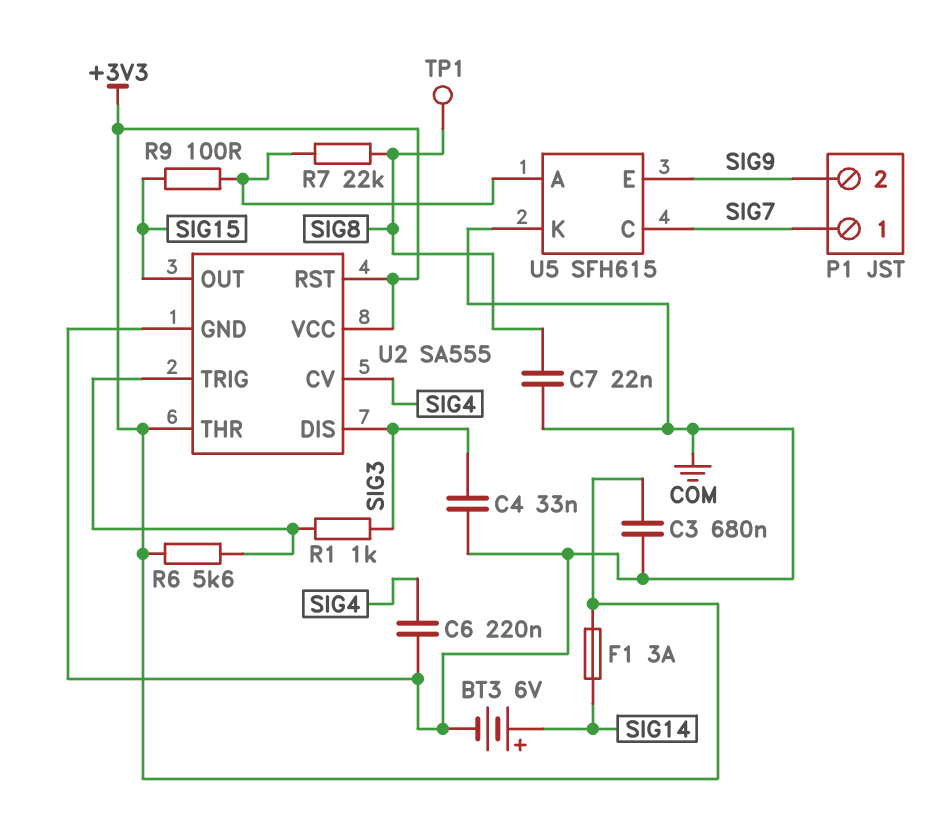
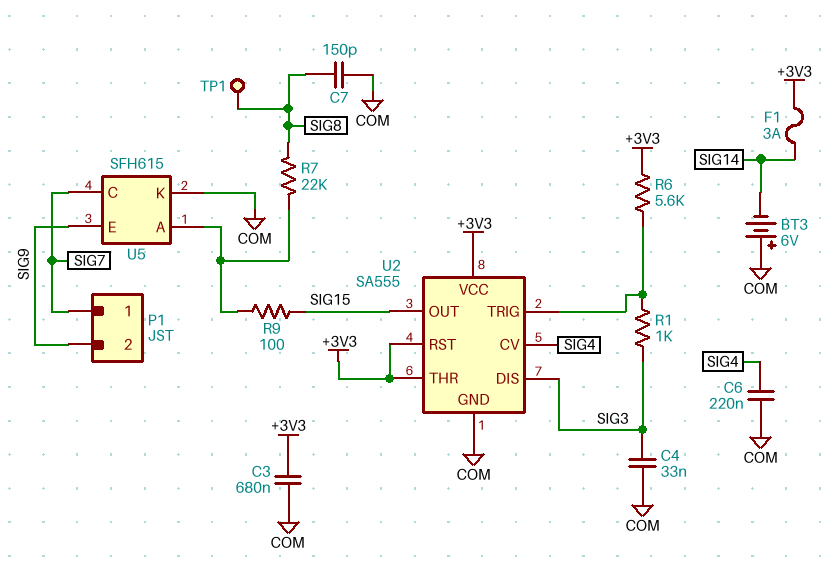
BT3: 6V (plus SIG14, minus COM) -> 6V (plus COM, minus SIG14)
C7: 22nF (COM, SIG8) -> 150pF (COM, SIG8)

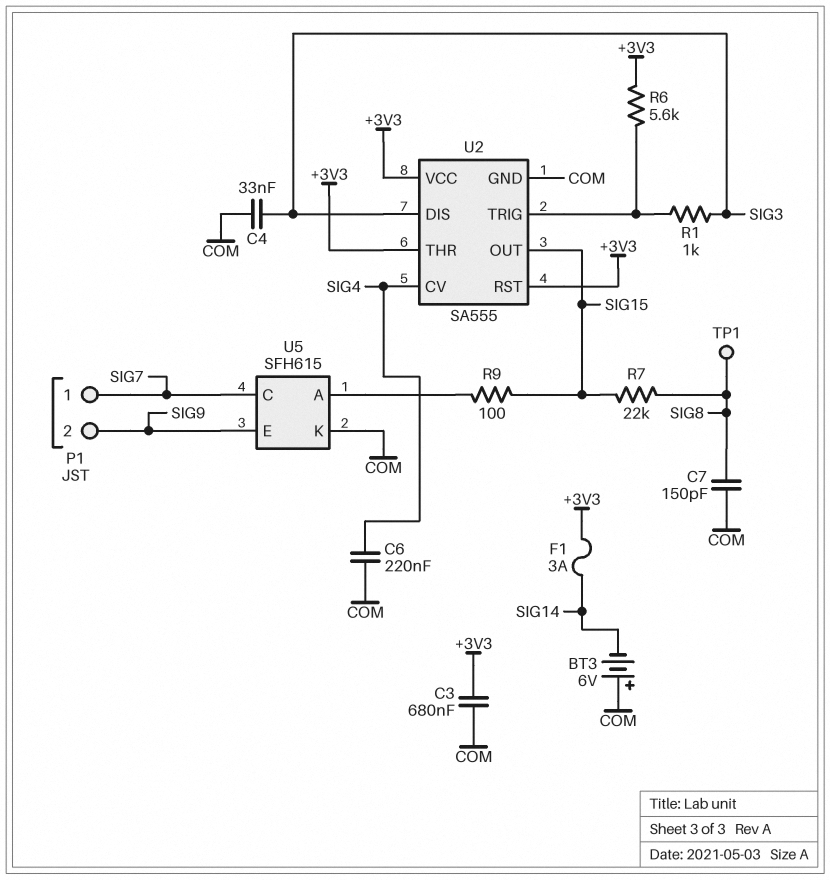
R7: 22k (SIG8, U5/A) -> 22k (SIG8, SIG15)

